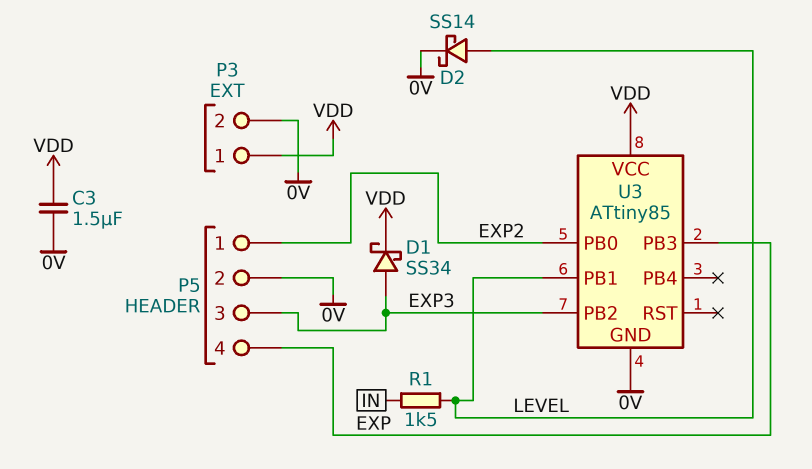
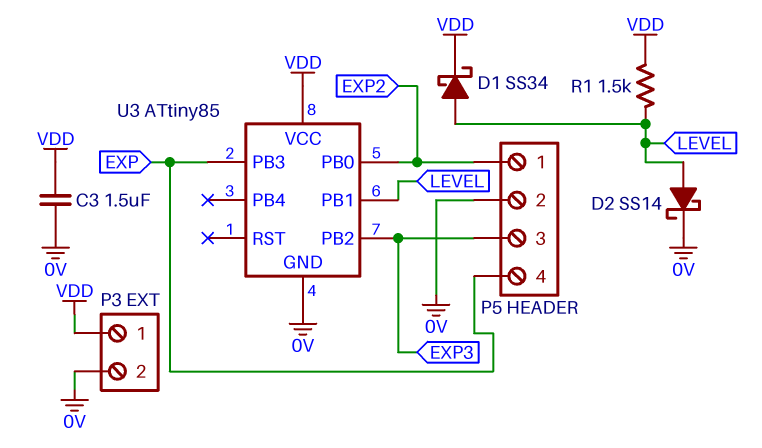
D1: schottky SS34 (A EXP3, K VDD) -> schottky SS34 (A LEVEL, K VDD)
R1: 1.5k (IN, LEVEL) -> 1.5k (LEVEL, VDD)

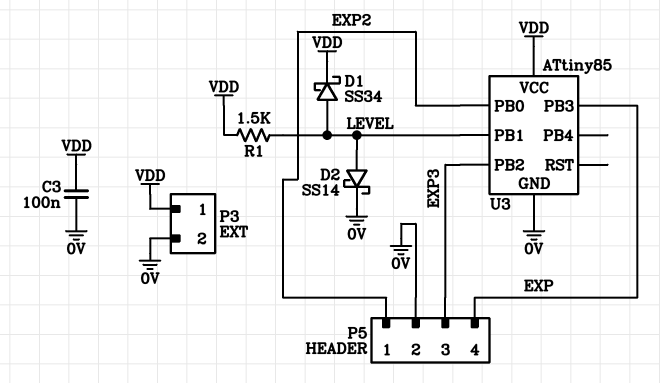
C3: 1.5uF (0V, VDD) -> 100nF (0V, VDD)

